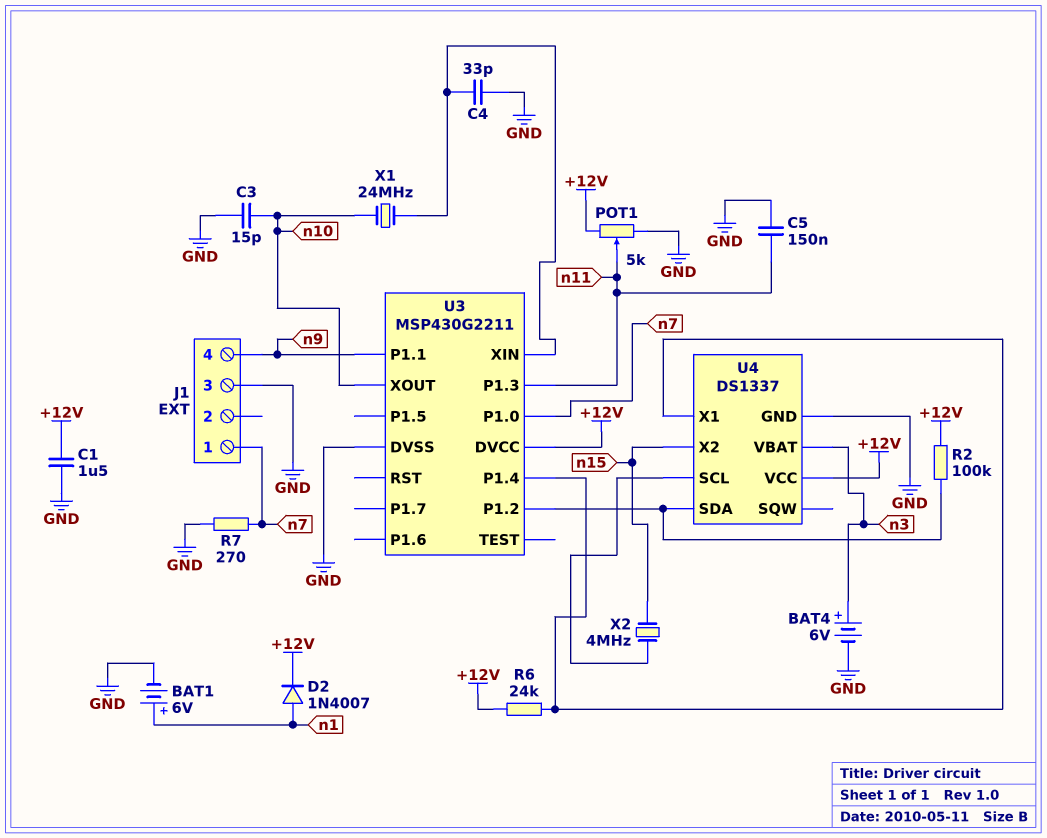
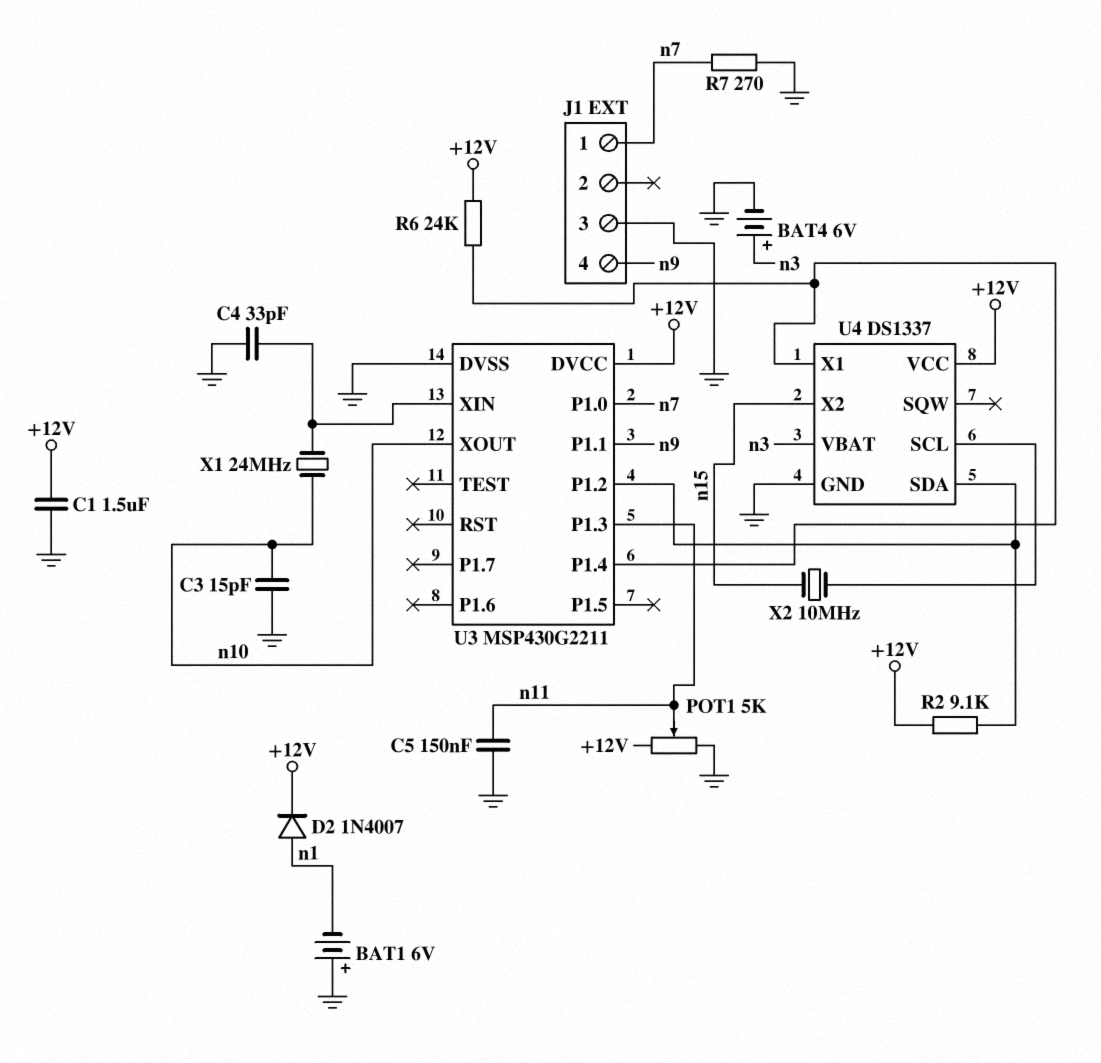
BAT1: 6V (plus n1, minus GND) -> 6V (plus GND, minus n1)
R2: 100k (+12V, U3/P1.2) -> 9.1k (+12V, U3/P1.2)
X2: 4MHz (U4/SCL, n15) -> 10MHz (U4/SCL, n15)

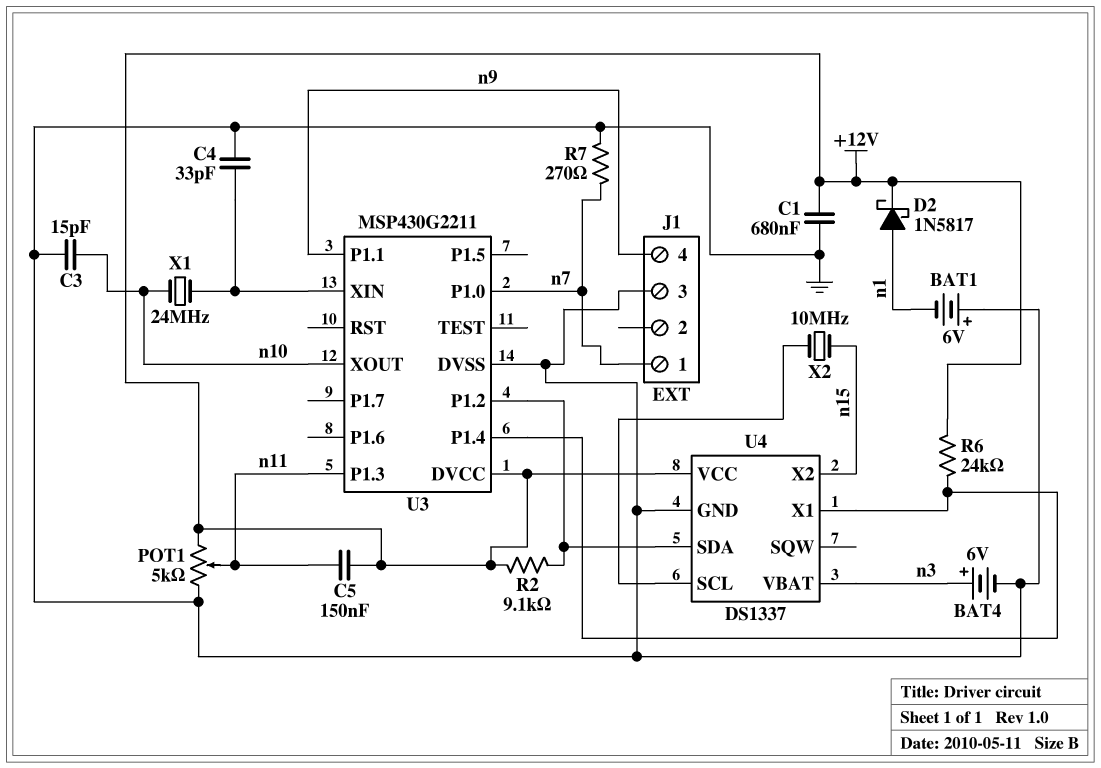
C1: 1.5uF (+12V, GND) -> 680nF (+12V, GND)
C5: 150nF (GND, n11) -> 150nF (+12V, n11)
D2: diode 1N4007 (A n1, K +12V) -> schottky 1N5817 (A n1, K +12V)

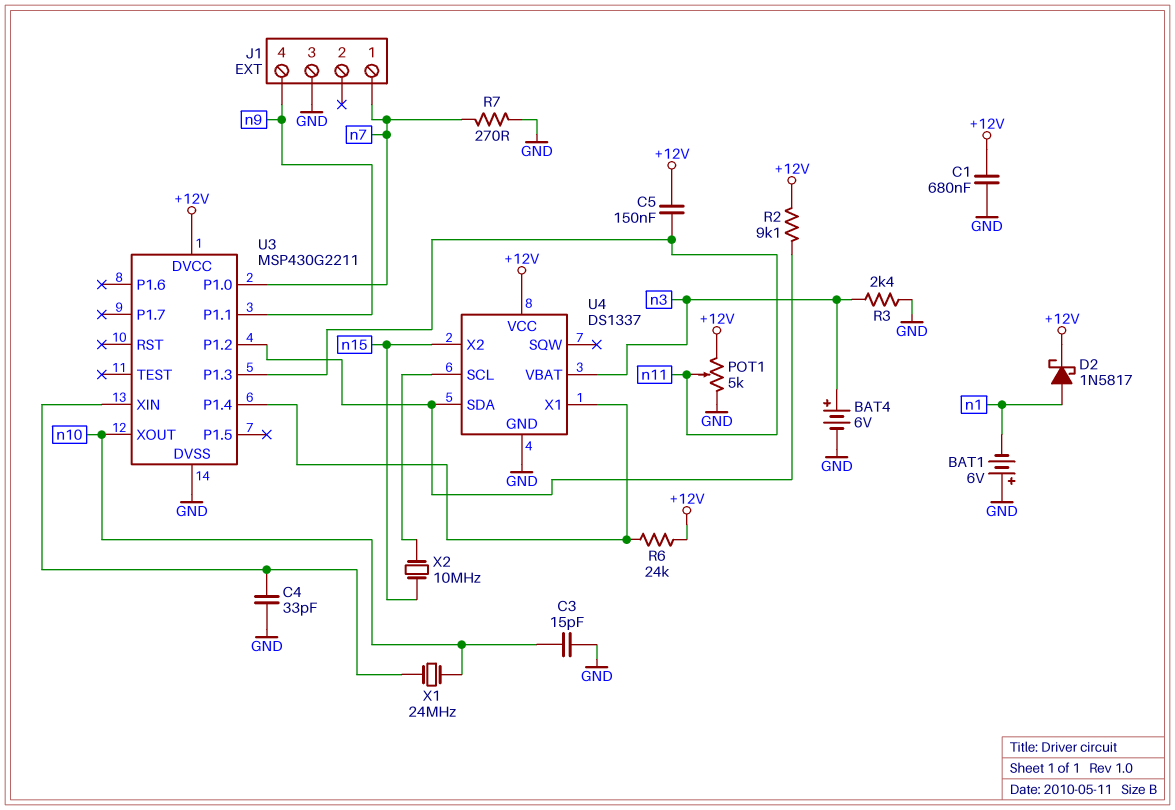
R3: none -> 2.4k (GND, n3)

